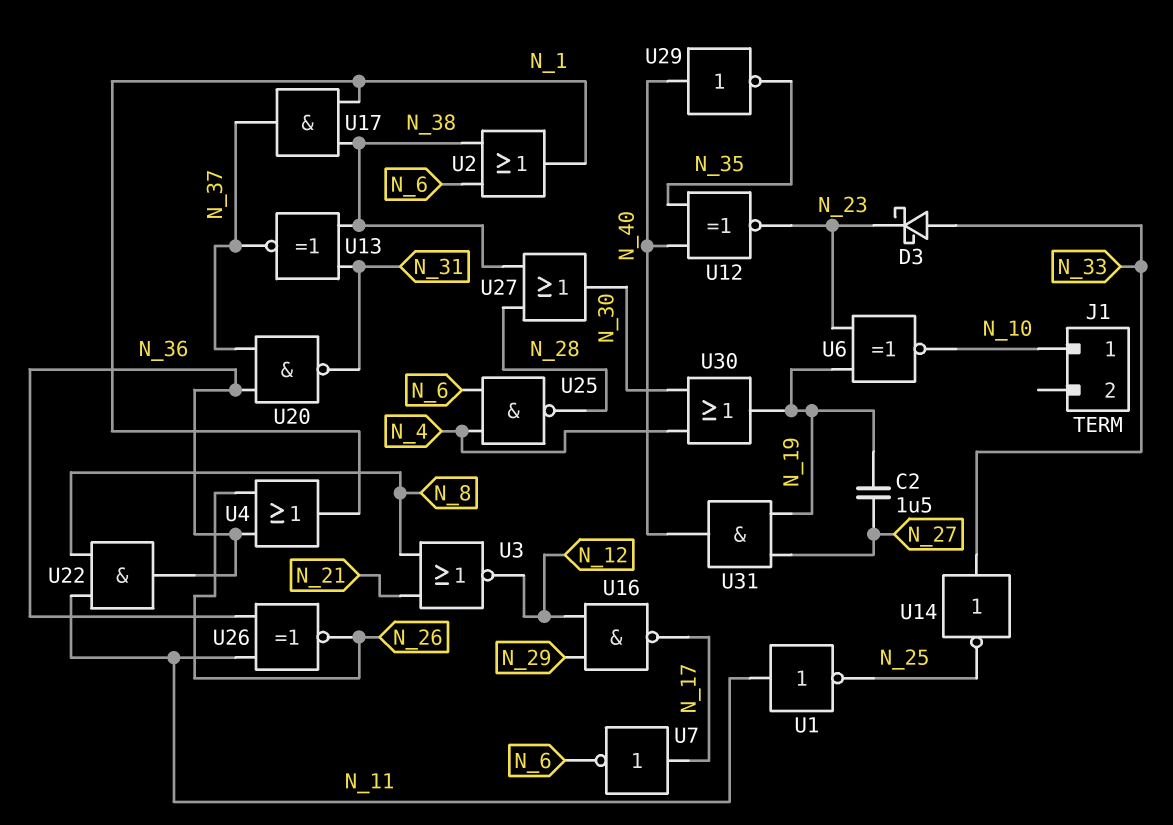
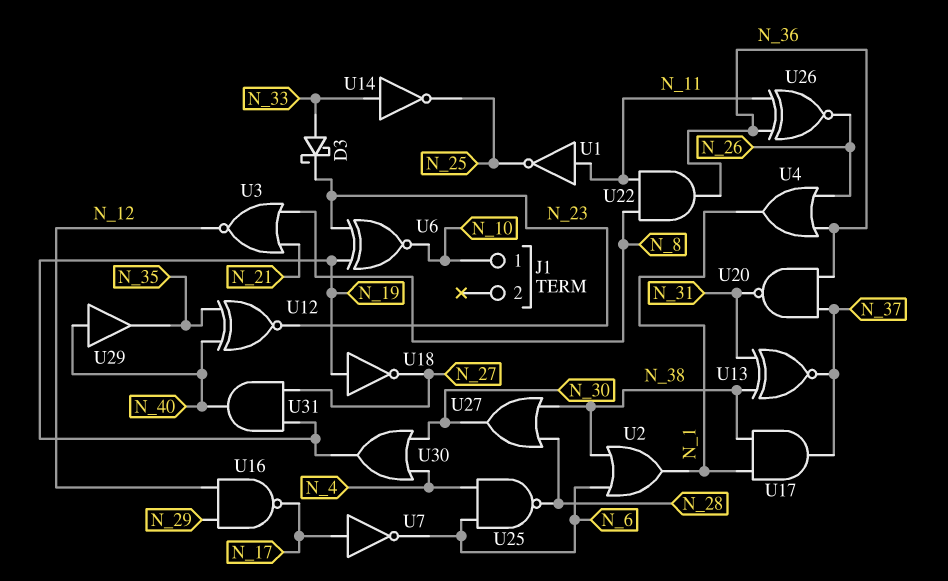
C2: 1.5uF (N_19, N_27) -> none
U18: none -> NOT (in N_19, out N_27)
U29: NOT (in N_40, out N_35) -> buffer (in N_40, out N_35)

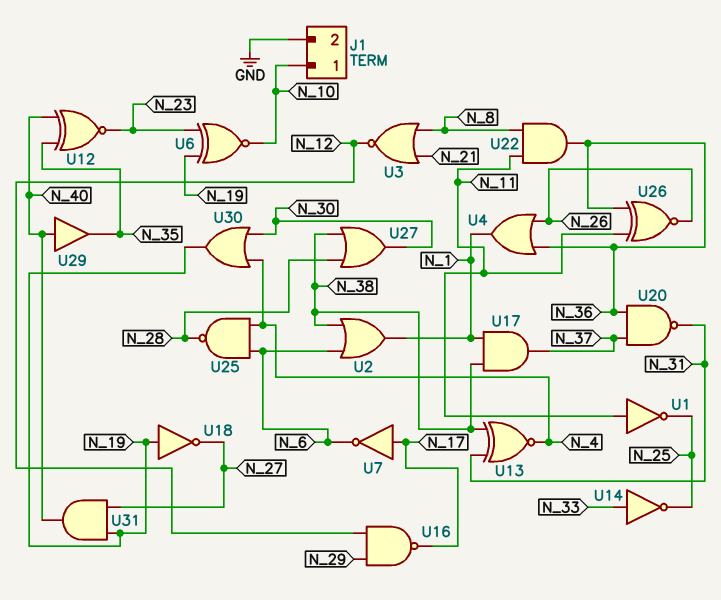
D3: schottky (A N_33, K N_23) -> none
J1 pin 2: none -> GND
U13: XNOR (in N_31, in N_38, out N_37) -> XNOR (in N_31, in N_38, out N_4)

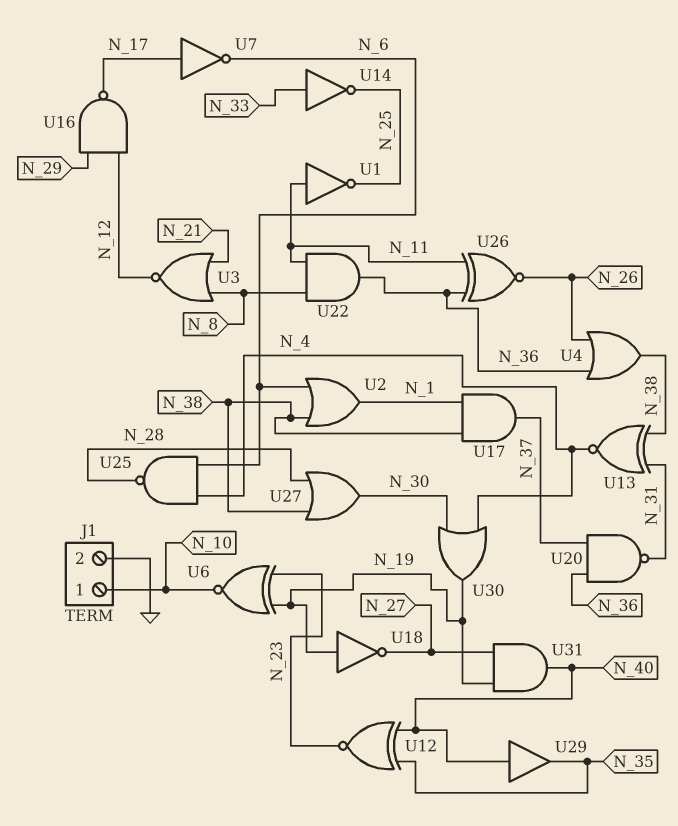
U4: OR (in N_26, in N_36, out N_1) -> OR (in N_26, in N_36, out N_38)

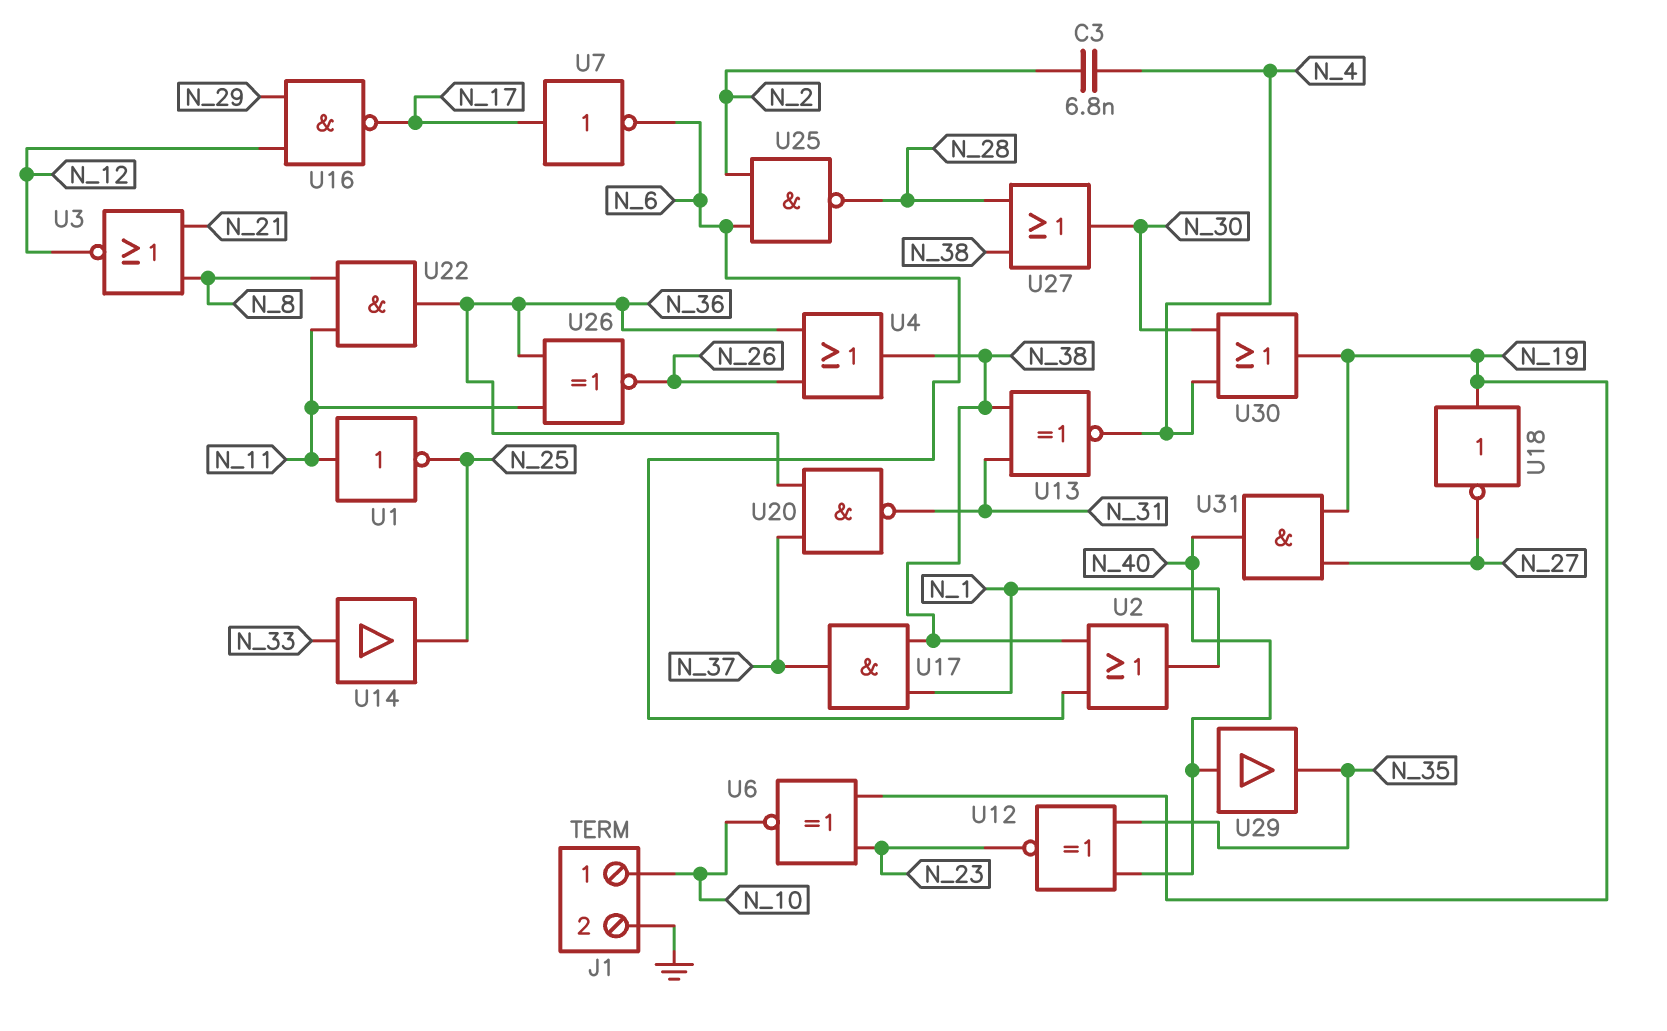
C3: none -> 6.8nF (N_2, N_4)
U14: NOT (in N_33, out N_25) -> buffer (in N_33, out N_25)
U25: NAND (in N_4, in N_6, out N_28) -> NAND (in N_2, in N_6, out N_28)

